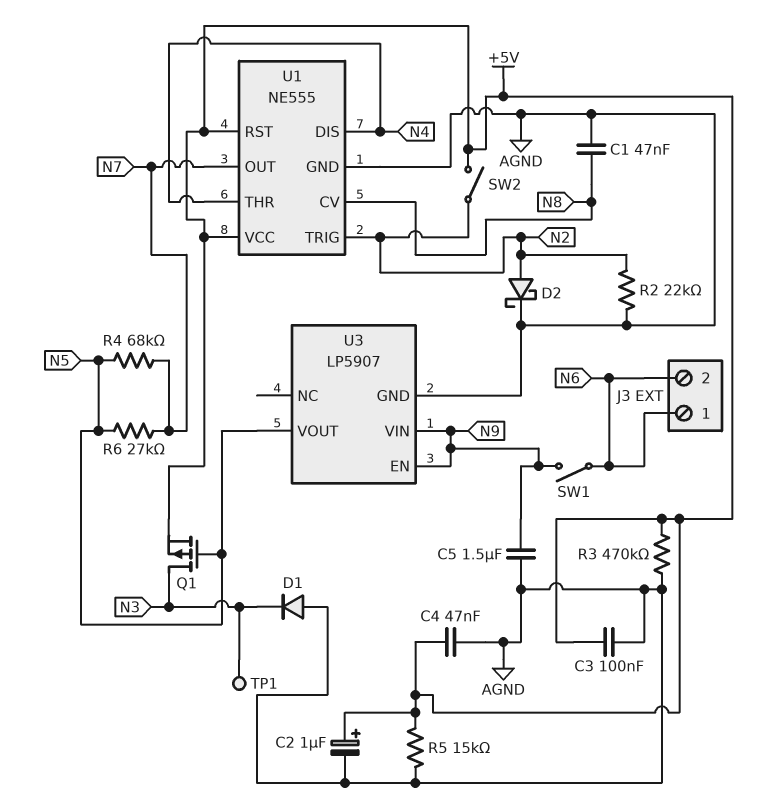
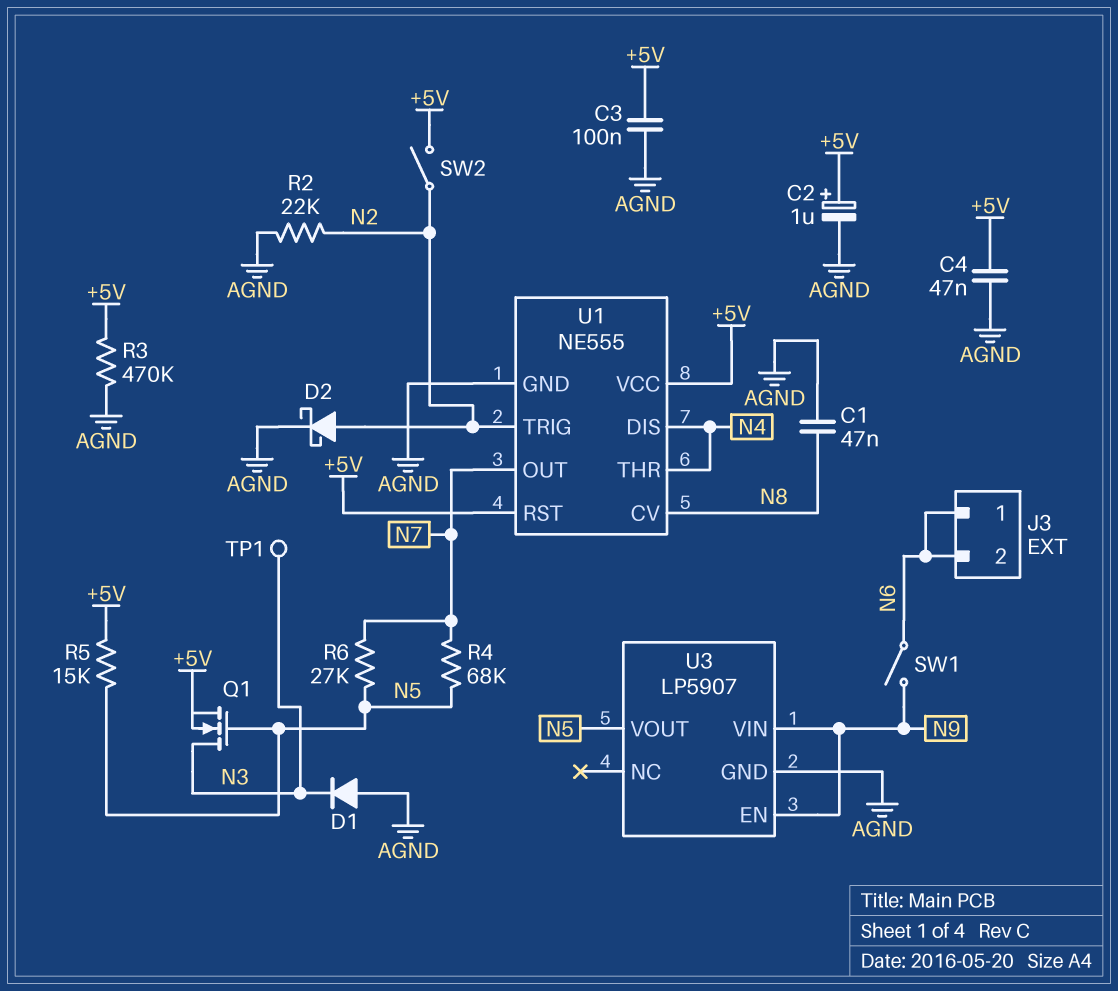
C5: 1.5uF (AGND, N9) -> none
Q1: PMOS (G N5, D N3, S +5V) -> NMOS (G N5, D N3, S +5V)
R5: 15k (+5V, AGND) -> 15k (+5V, N5)

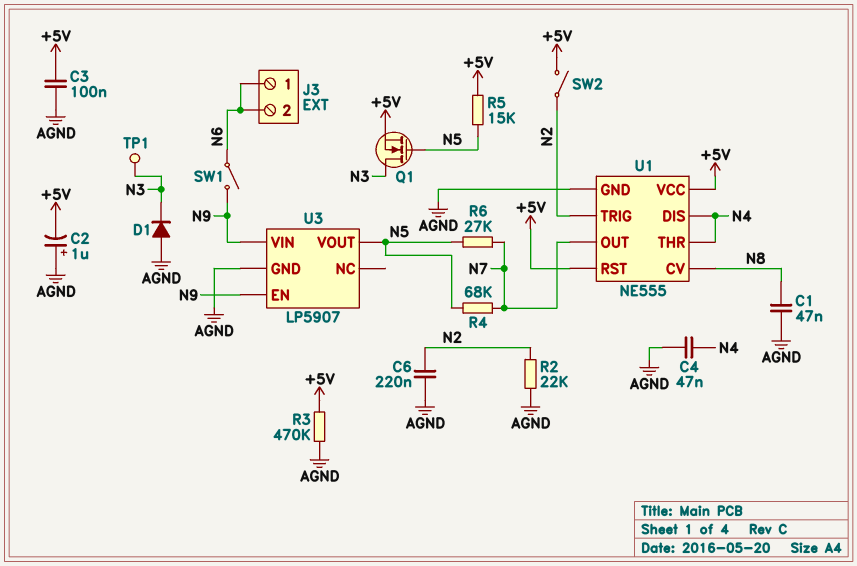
C2: 1uF (plus +5V, minus AGND) -> 1uF (plus AGND, minus +5V)
C4: 47nF (+5V, AGND) -> 47nF (AGND, N4)
C6: none -> 220nF (AGND, N2)
D2: schottky (A N2, K AGND) -> none

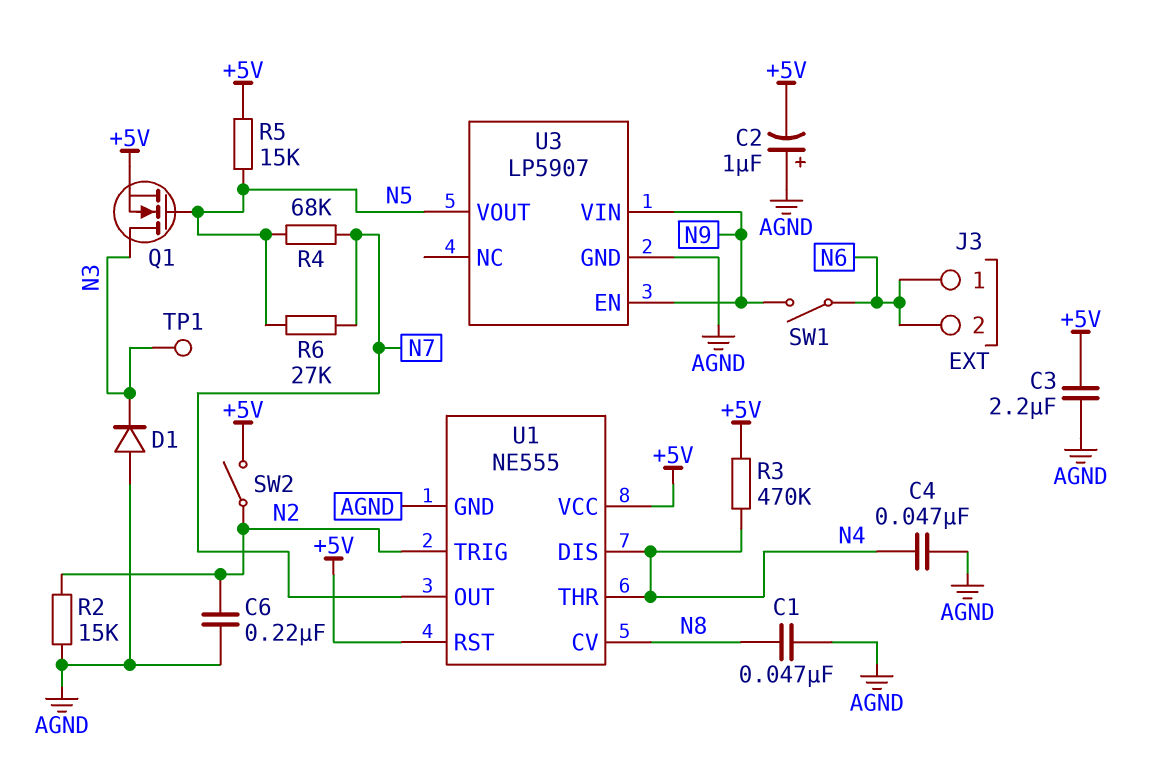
C3: 100nF (+5V, AGND) -> 2.2uF (+5V, AGND)
R2: 22k (AGND, N2) -> 15k (AGND, N2)
R3: 470k (+5V, AGND) -> 470k (+5V, N4)

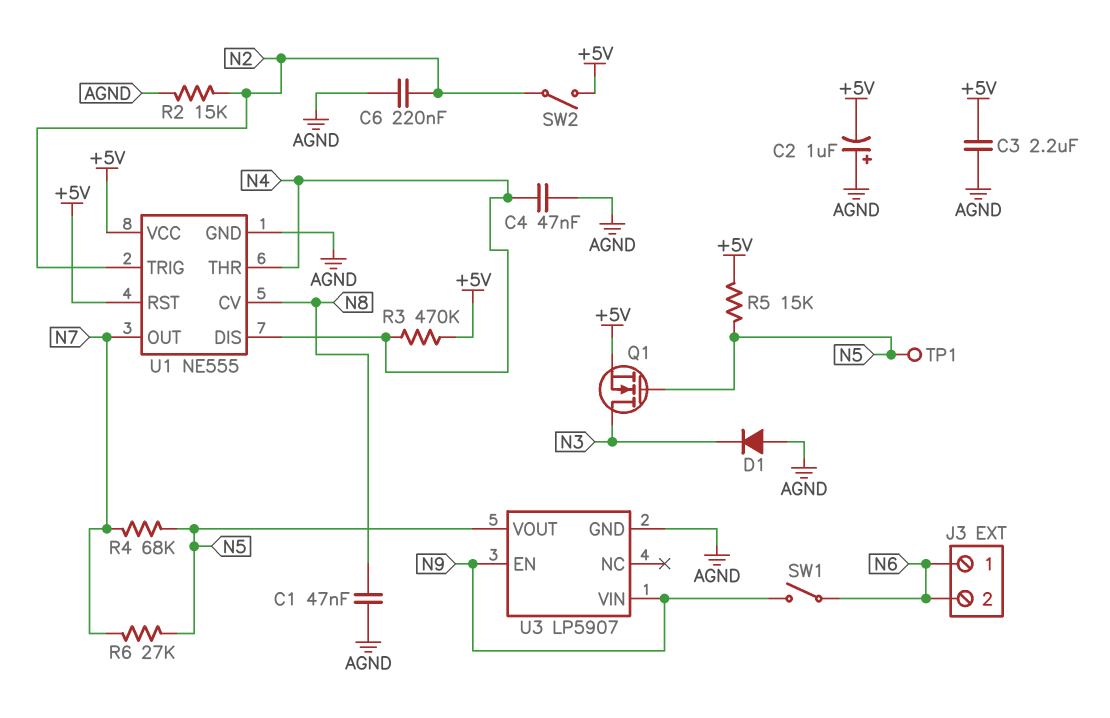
TP1: test point (N3) -> test point (N5)

